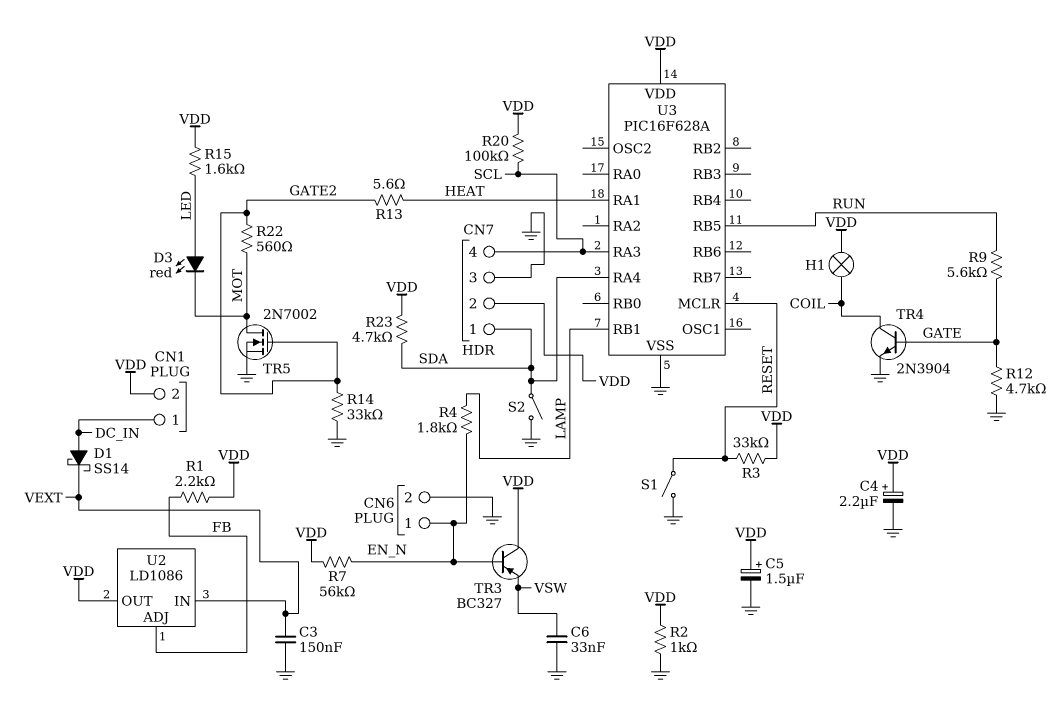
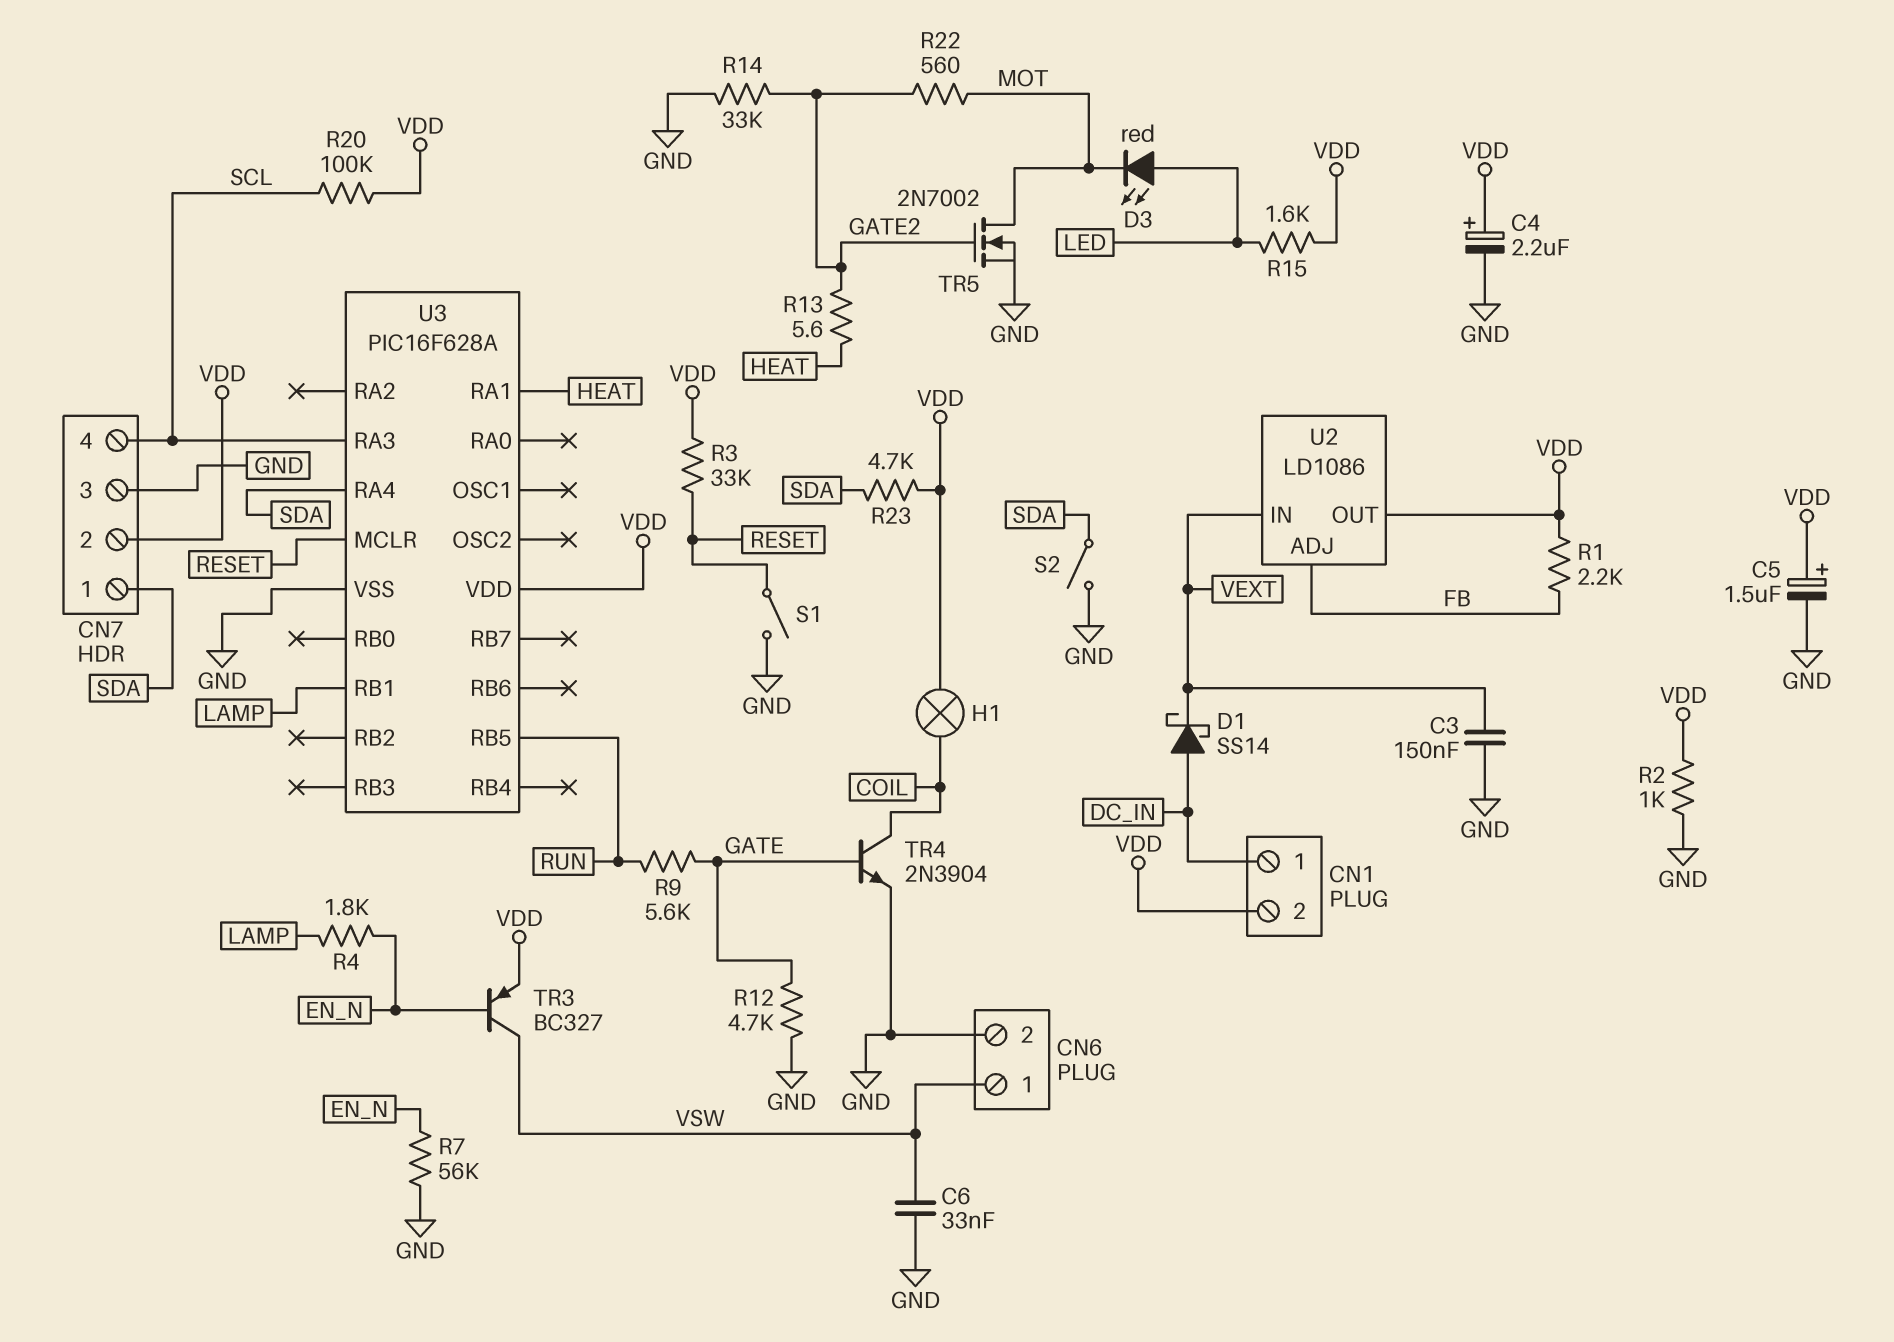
CN6 pin 1: EN_N -> VSW
R7: 56k (EN_N, VDD) -> 56k (EN_N, GND)
TR3: PNP BC327 (B EN_N, C VDD, E VSW) -> PNP BC327 (B EN_N, C VSW, E VDD)

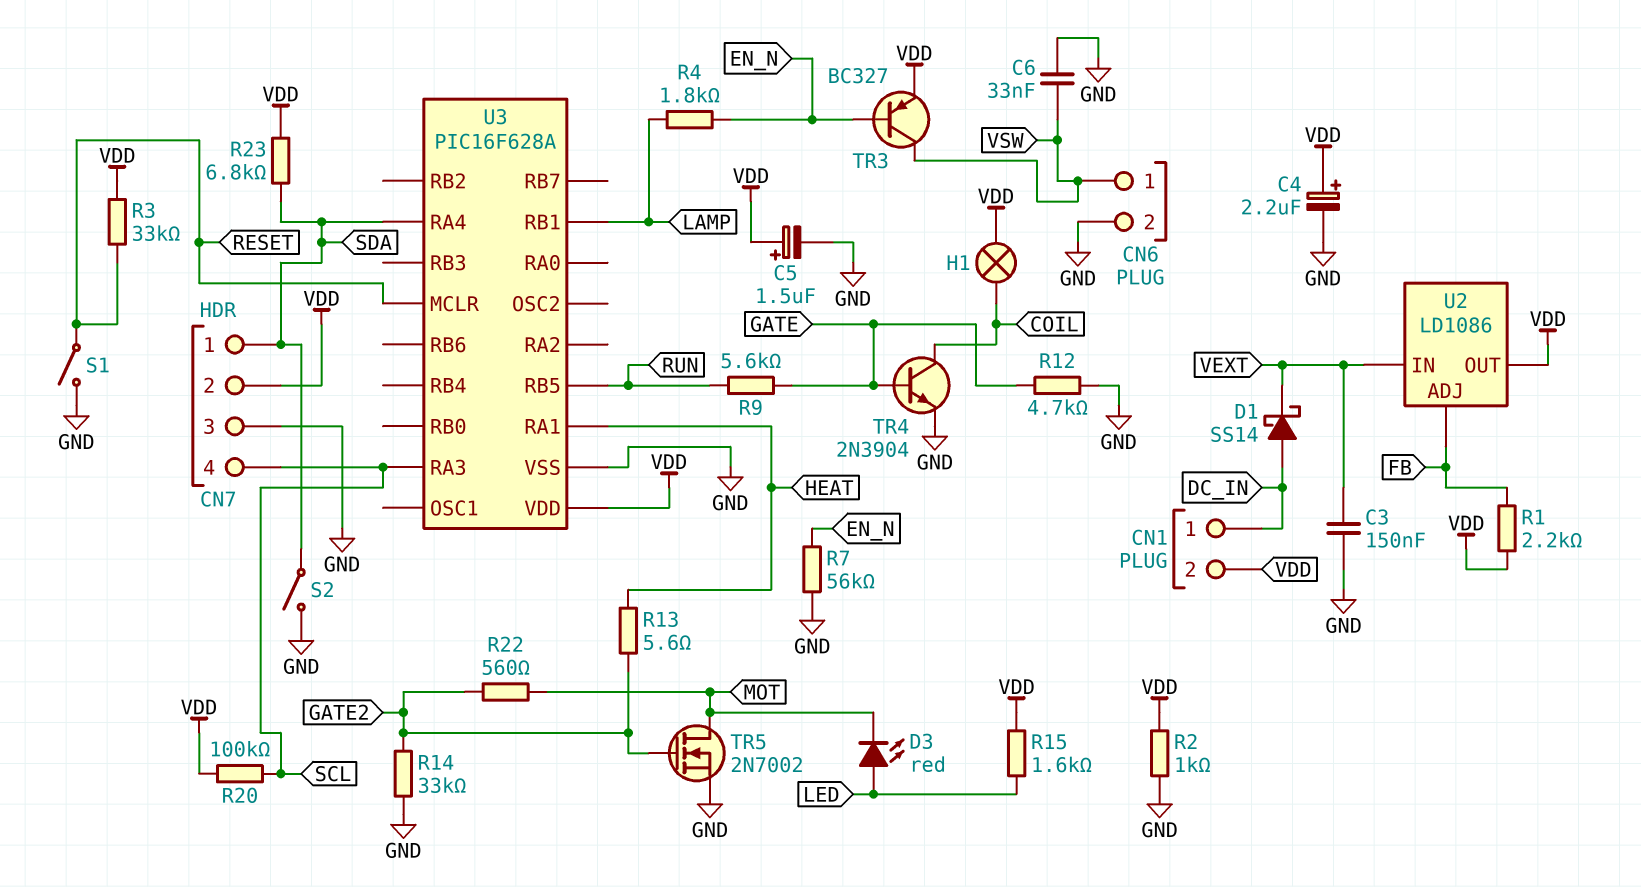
R23: 4.7k (SDA, VDD) -> 6.8k (SDA, VDD)

